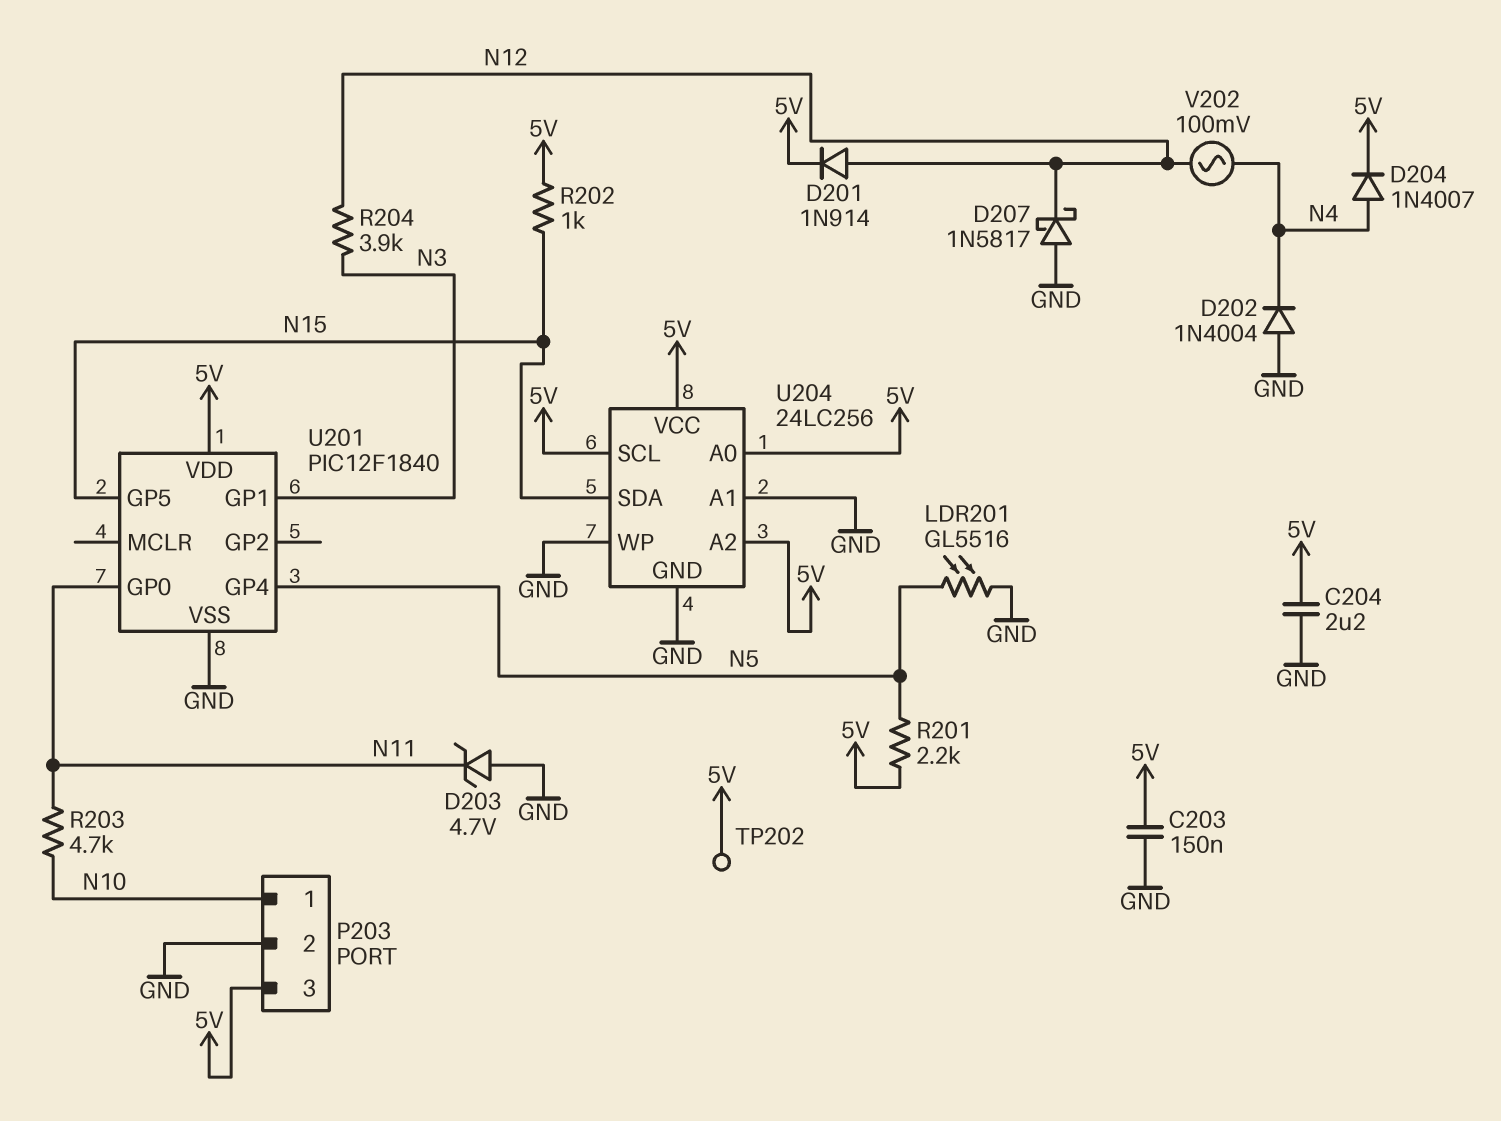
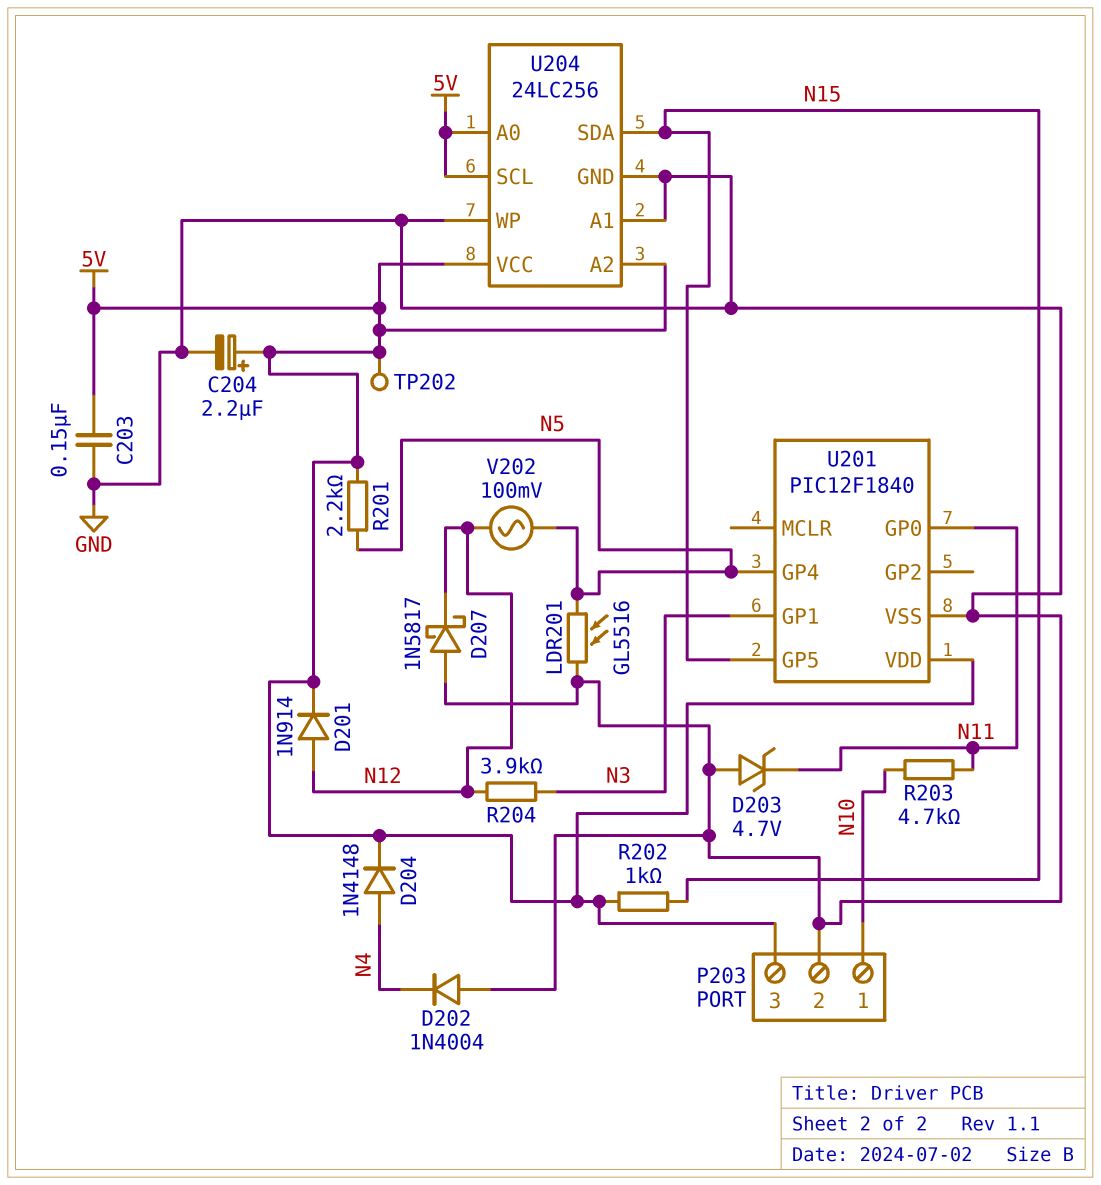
C204: 2.2uF (5V, GND) -> 2.2uF (plus 5V, minus GND)
D204: diode 1N4007 (A N4, K 5V) -> diode 1N4148 (A N4, K 5V)
V202: AC 100mV (N4, N12) -> AC 100mV (N5, N12)

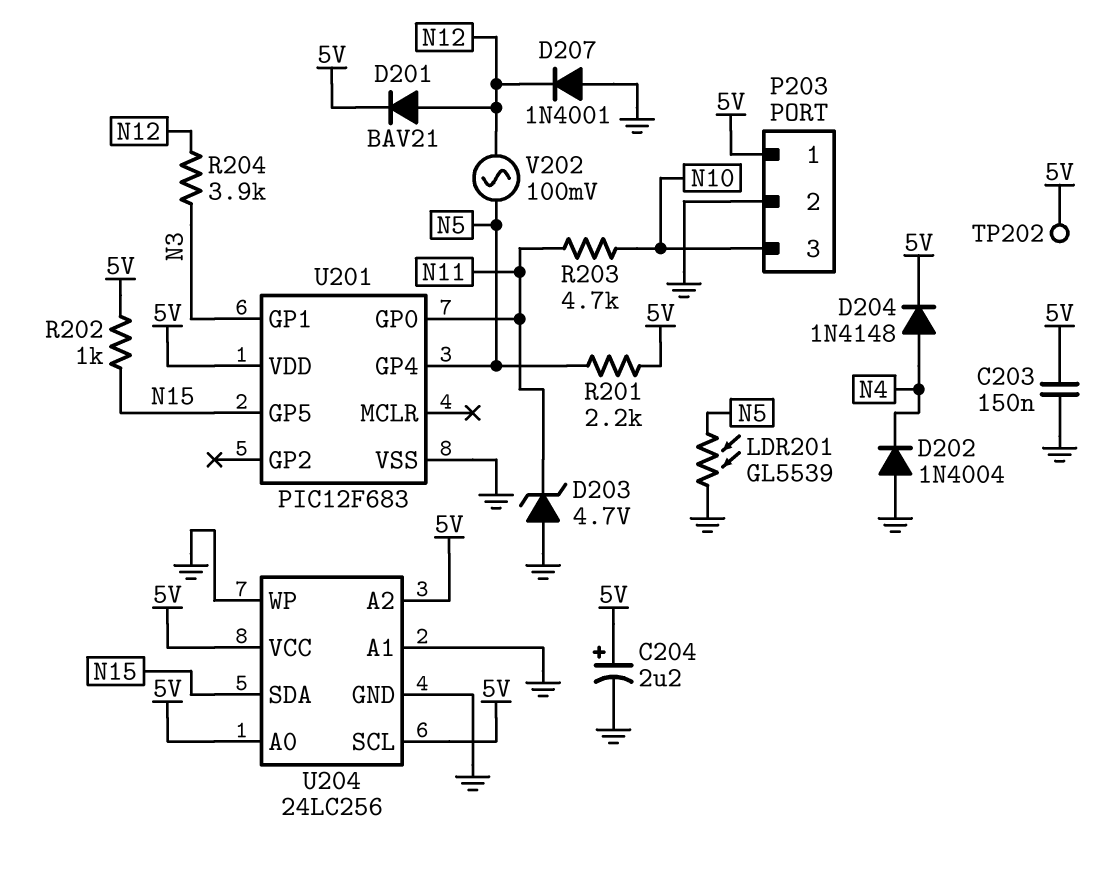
D201: diode 1N914 (A N12, K 5V) -> diode BAV21 (A N12, K 5V)
D207: schottky 1N5817 (A GND, K N12) -> diode 1N4001 (A GND, K N12)
LDR201: GL5516 (GND, N5) -> GL5539 (GND, N5)
P203 pin 1: N10 -> 5V
P203 pin 3: 5V -> N10
U201: PIC12F1840 -> PIC12F683

